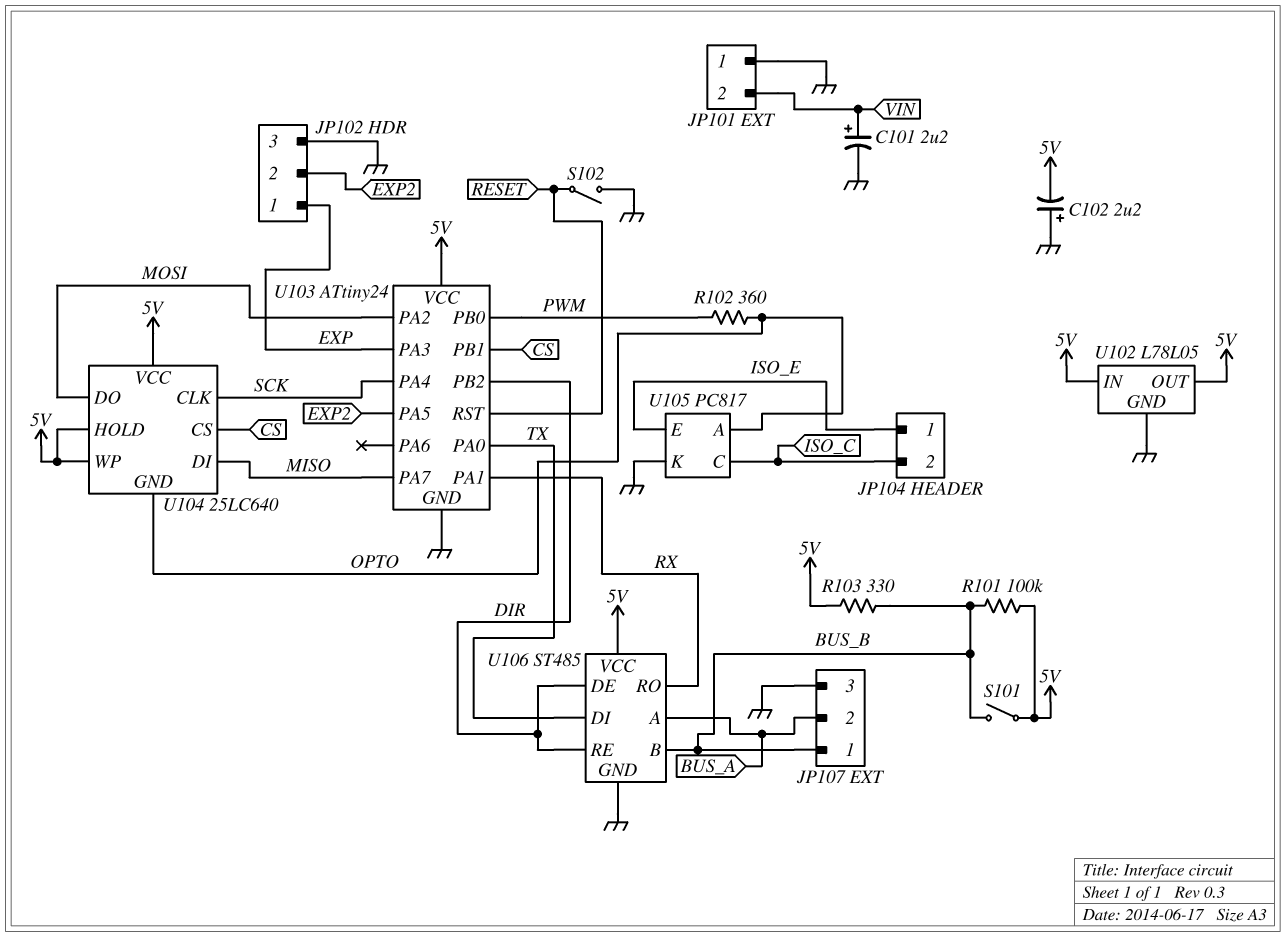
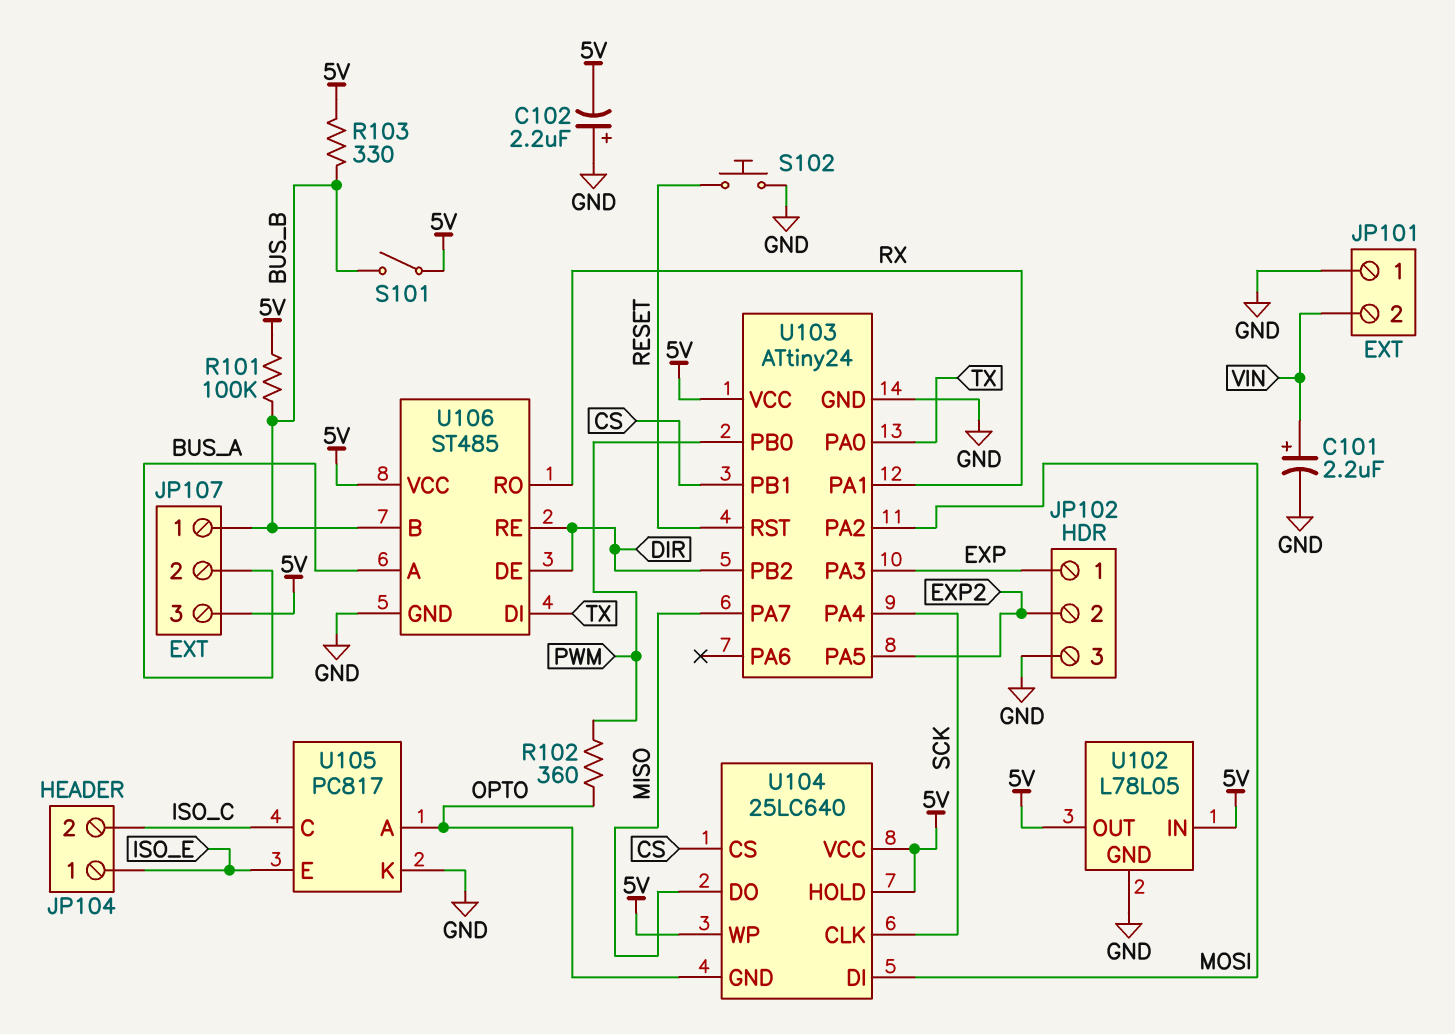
JP107 pin 3: GND -> 5V
S102: switch (GND, RESET) -> button (GND, RESET)
U104 pin DI: MISO -> MOSI
U104 pin DO: MOSI -> MISO

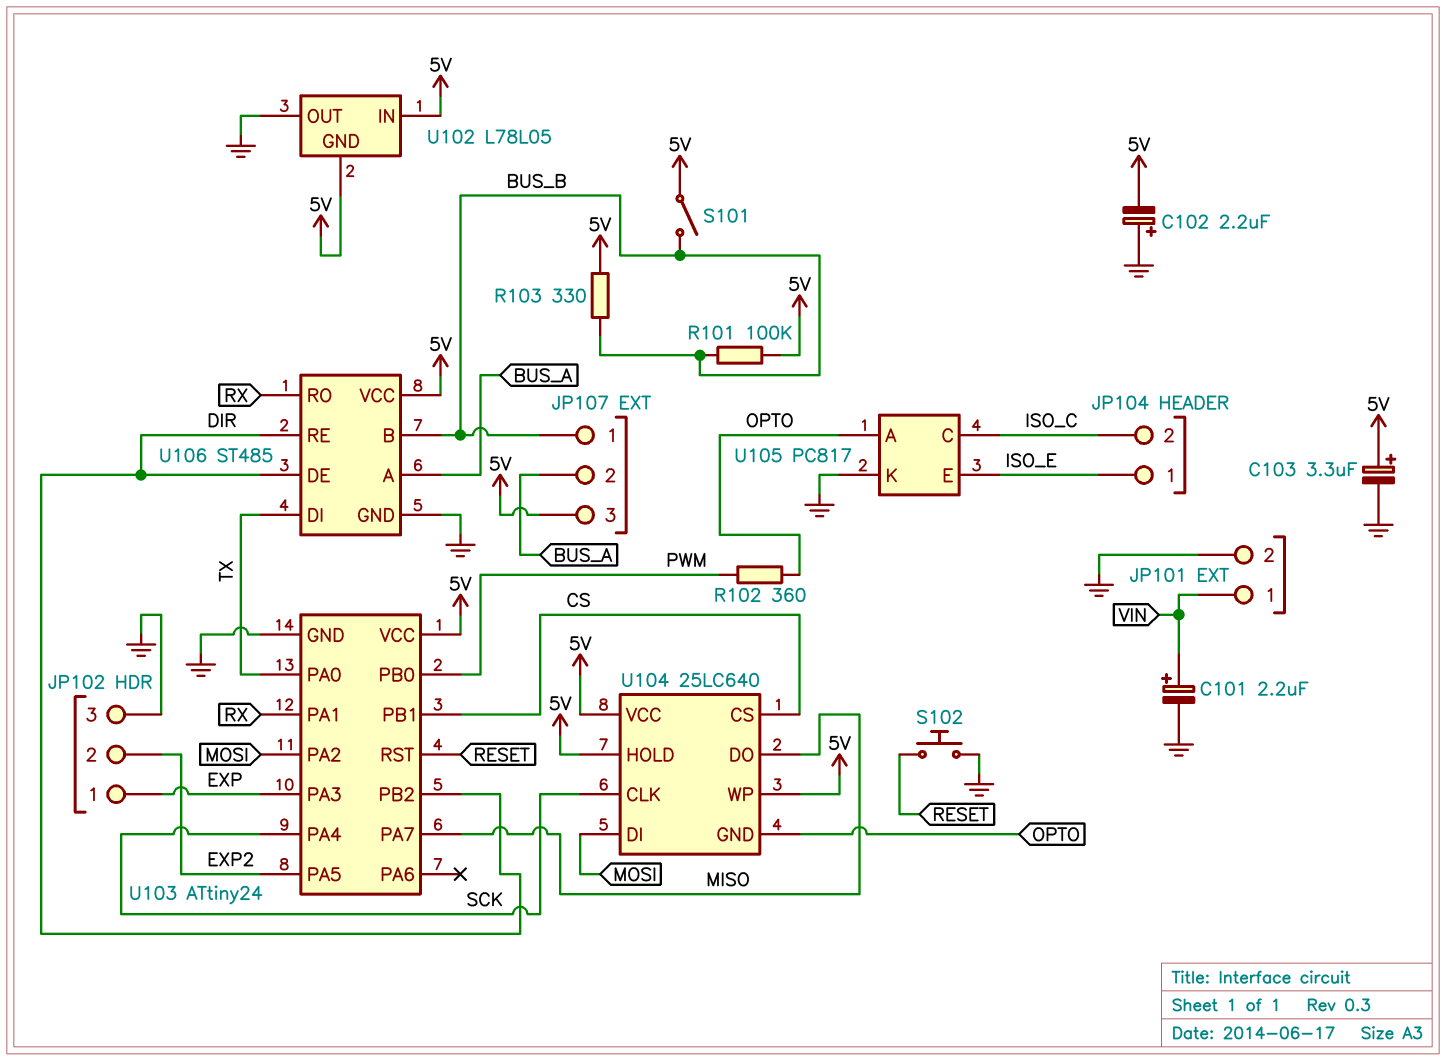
C103: none -> 3.3uF (plus 5V, minus GND)
JP101 pin 1: GND -> VIN
JP101 pin 2: VIN -> GND
U102 pin GND: GND -> 5V
U102 pin OUT: 5V -> GND

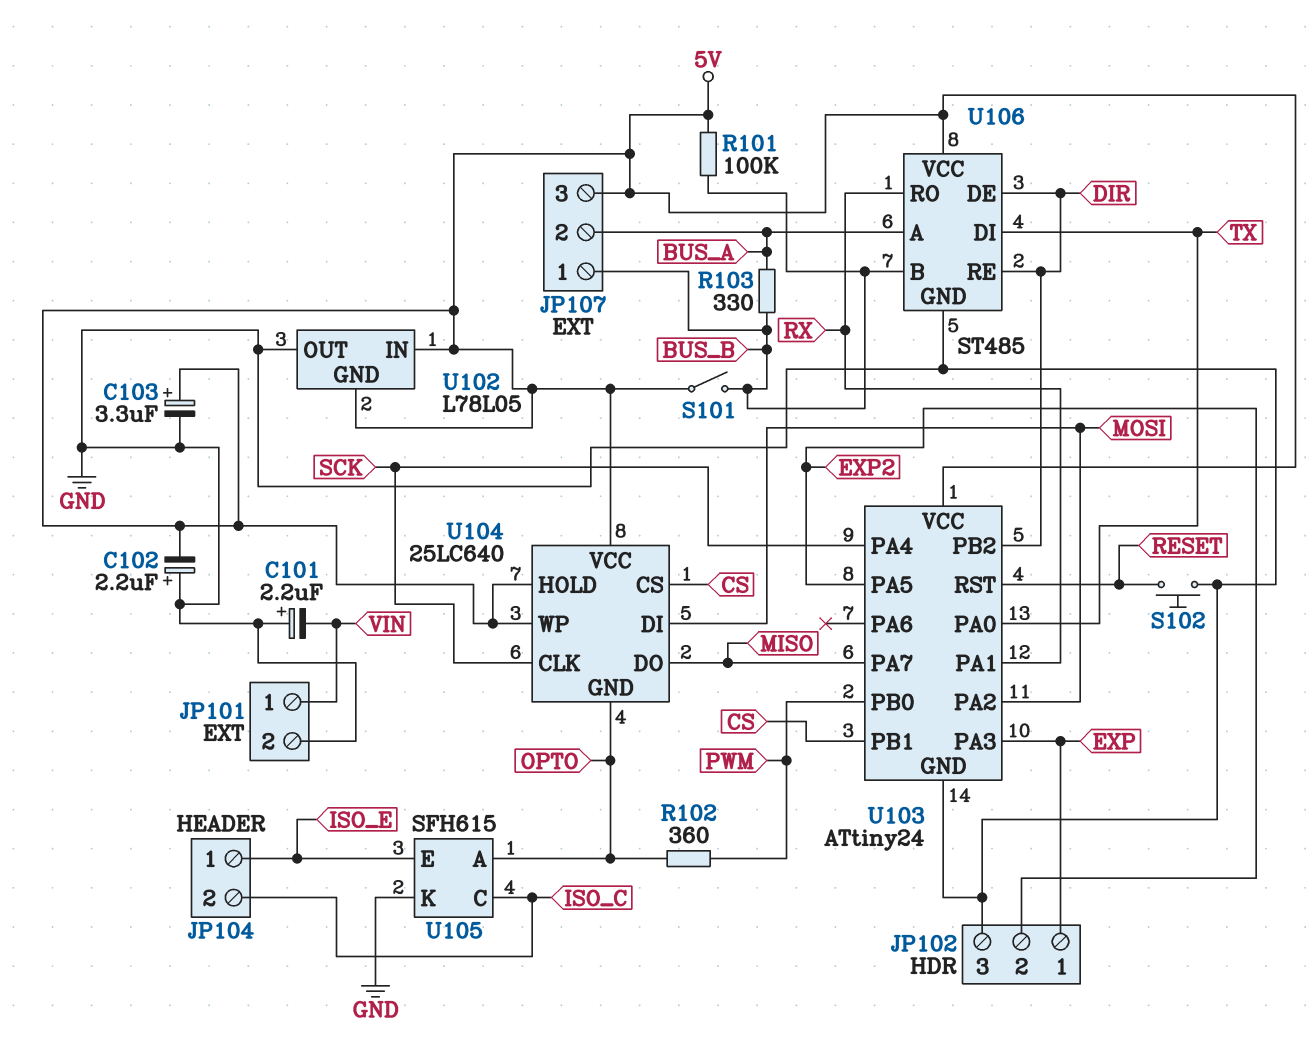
C101: 2.2uF (plus VIN, minus GND) -> 2.2uF (plus GND, minus VIN)
R103: 330 (5V, BUS_B) -> 330 (BUS_A, BUS_B)
U105: PC817 -> SFH615

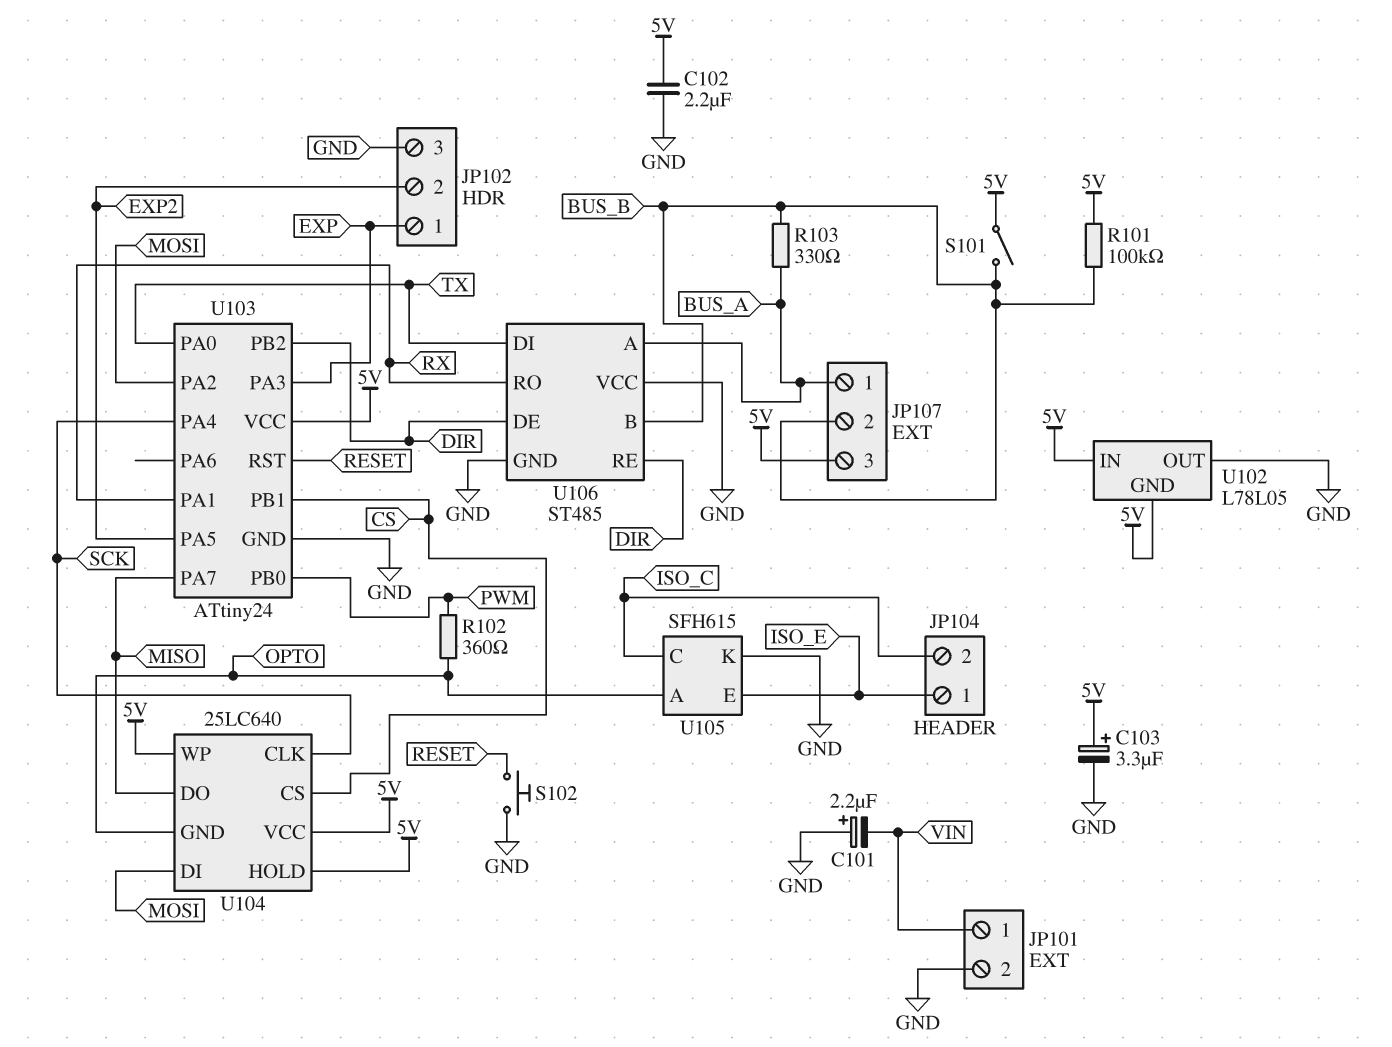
C102: 2.2uF (plus GND, minus 5V) -> 2.2uF (5V, GND)
JP107 pin 1: BUS_B -> BUS_A
JP107 pin 2: BUS_A -> BUS_B
U106 pin VCC: 5V -> GND

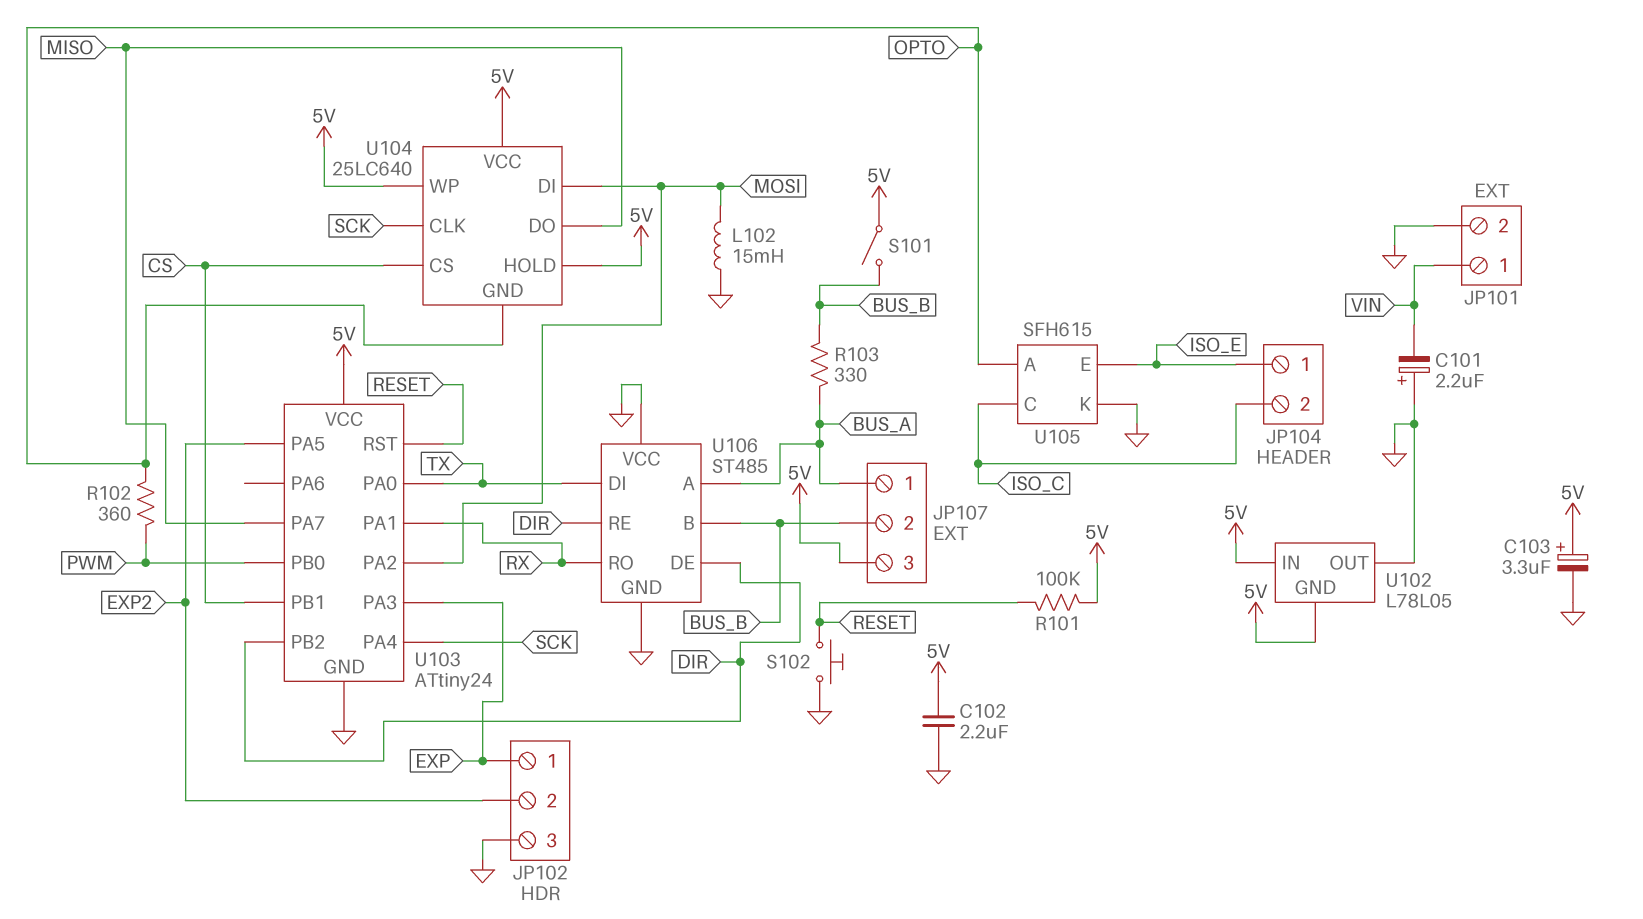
L102: none -> 15mH (GND, MOSI)
R101: 100k (5V, BUS_B) -> 100k (5V, RESET)

